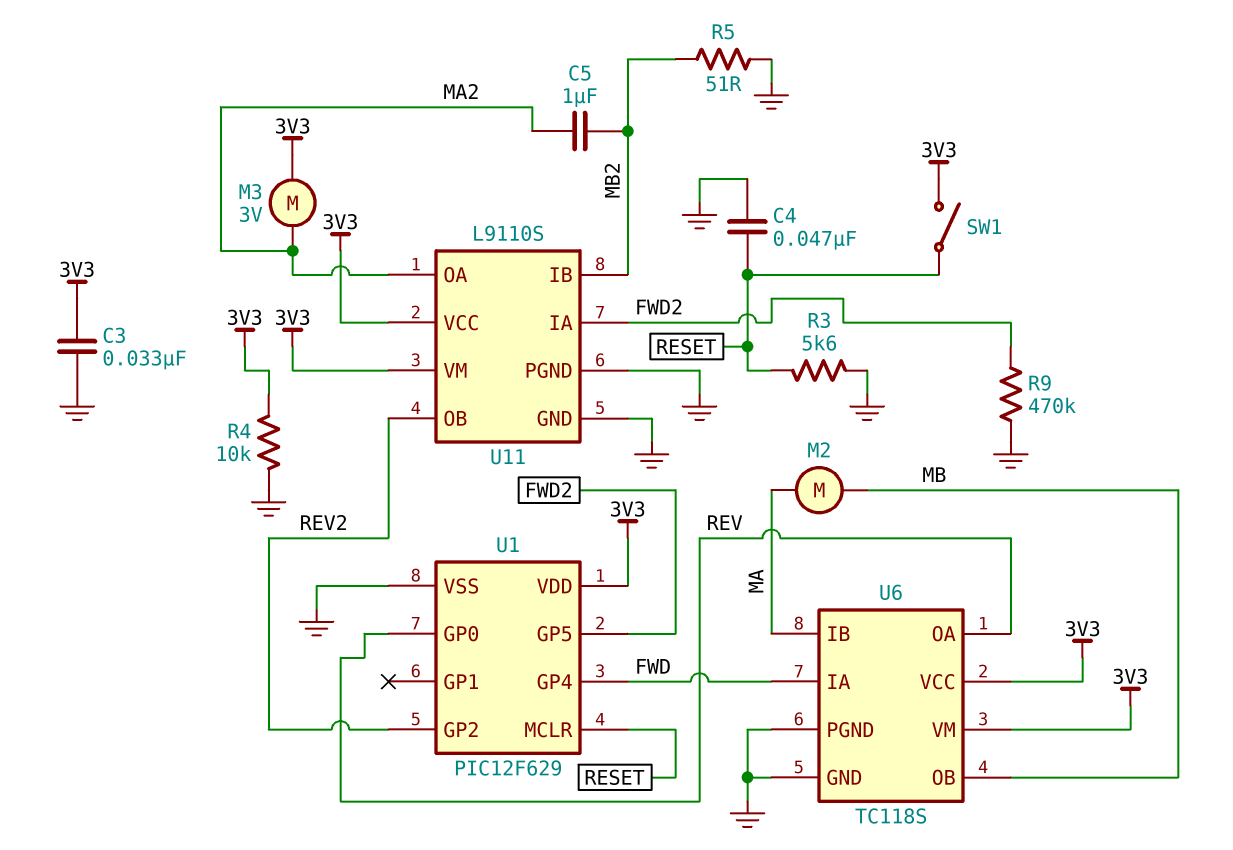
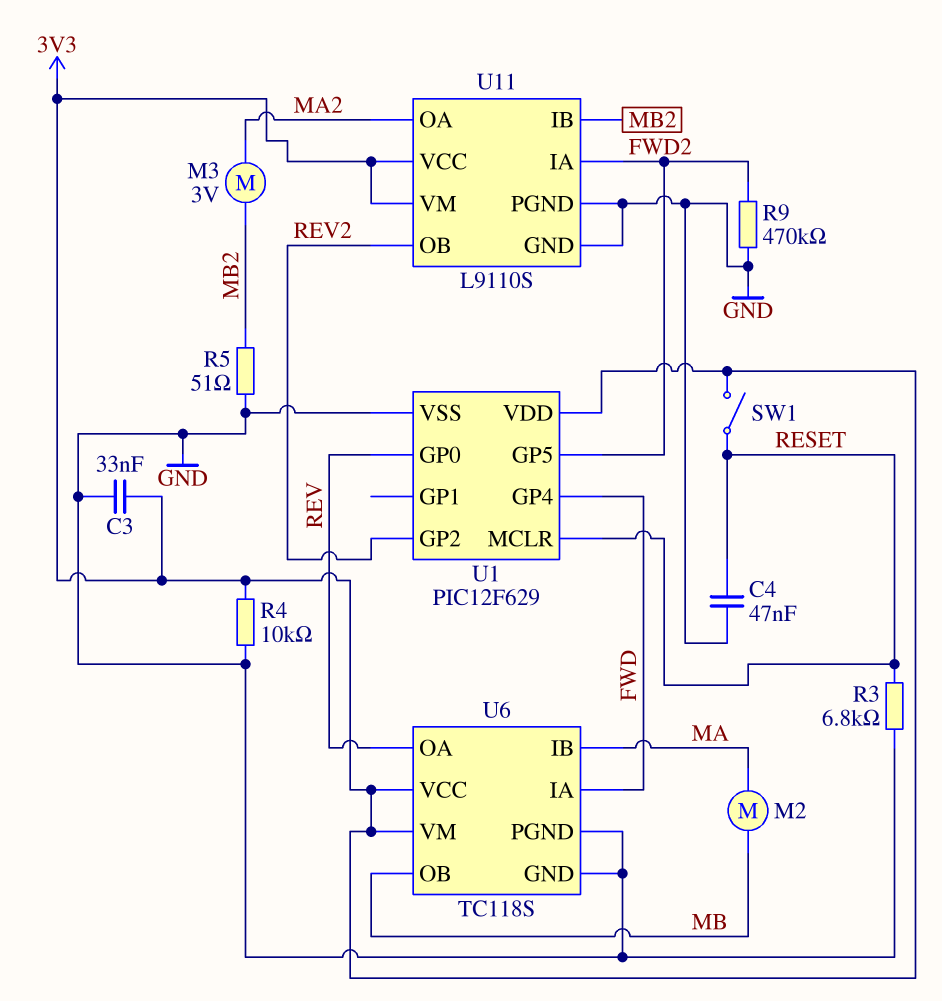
C5: 1uF (MA2, MB2) -> none
M3: motor 3V (3V3, MA2) -> motor 3V (MA2, MB2)
R3: 5.6k (GND, RESET) -> 6.8k (GND, RESET)

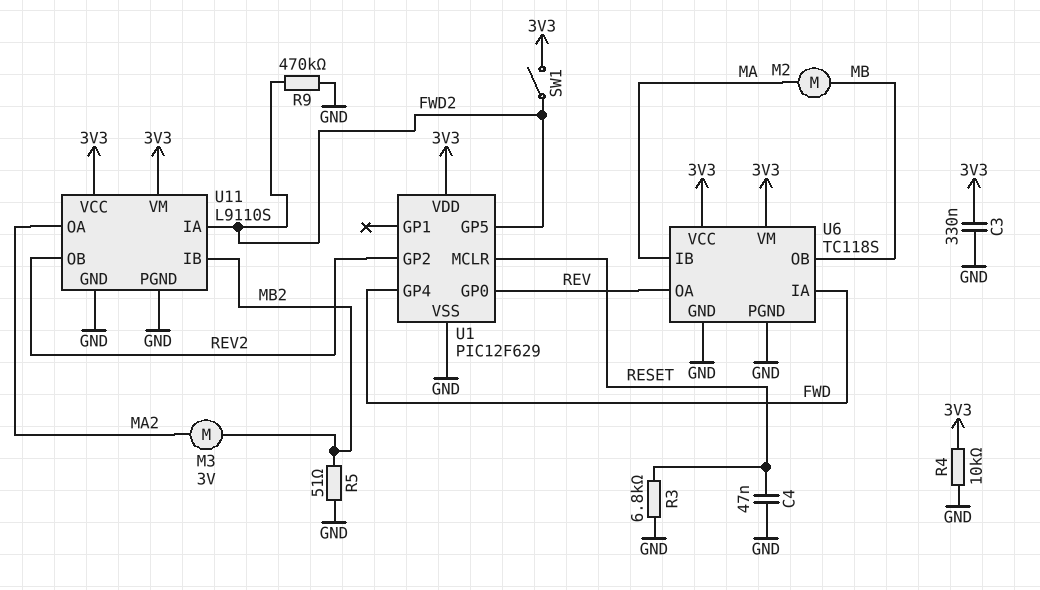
C3: 33nF (3V3, GND) -> 330nF (3V3, GND)
SW1: switch (3V3, RESET) -> switch (3V3, FWD2)

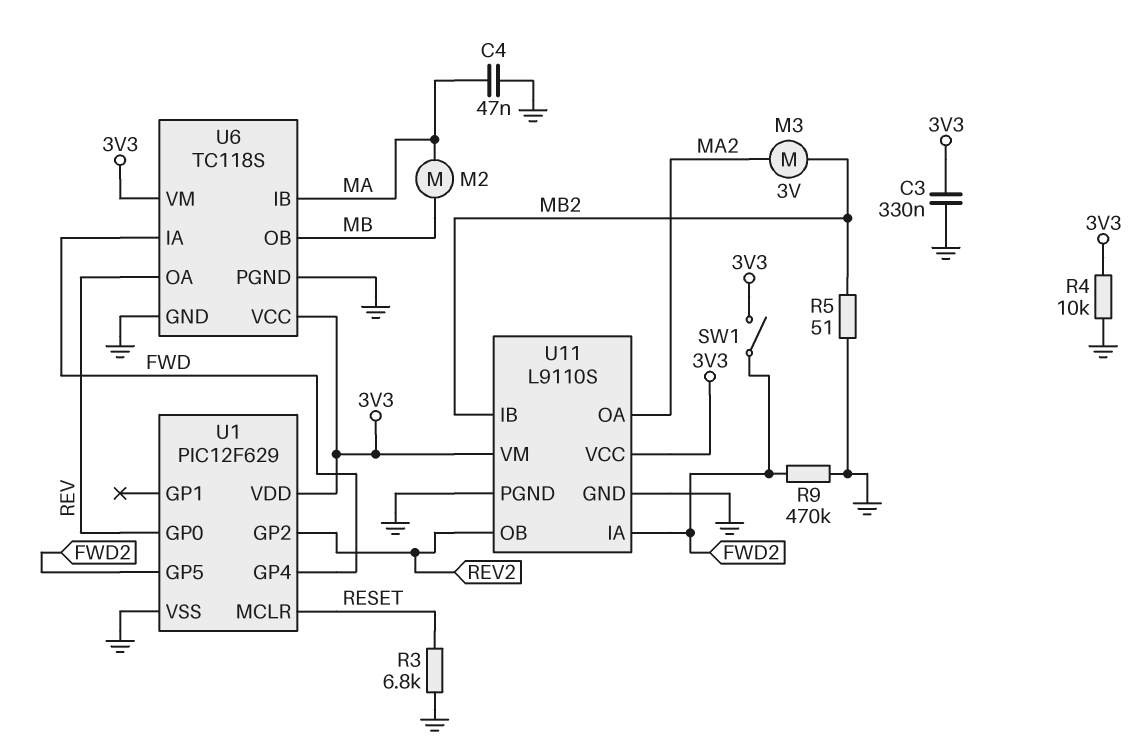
C4: 47nF (GND, RESET) -> 47nF (GND, MA)

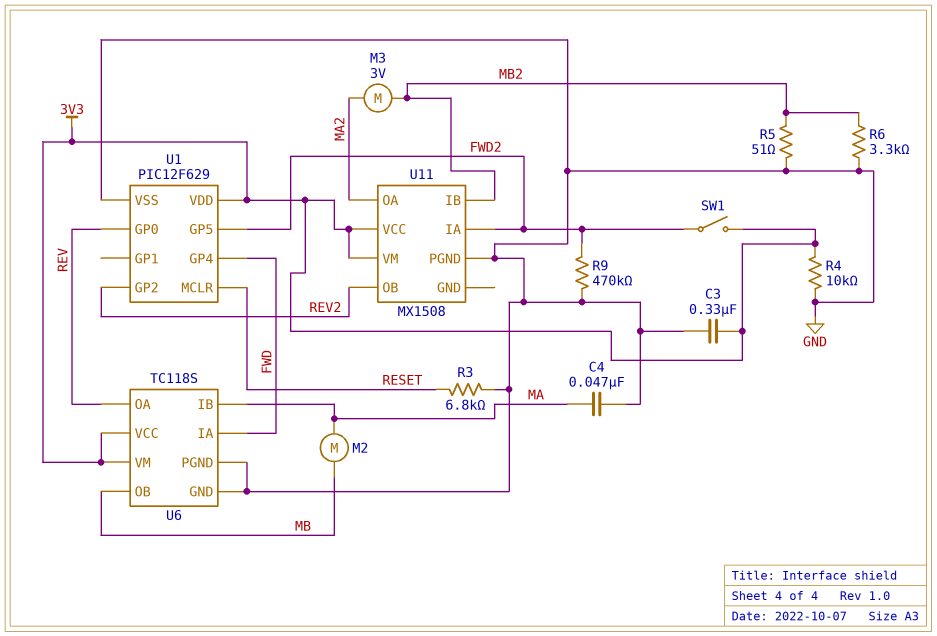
R6: none -> 3.3k (GND, MB2)
U11: L9110S -> MX1508
U11 pin GND: GND -> none

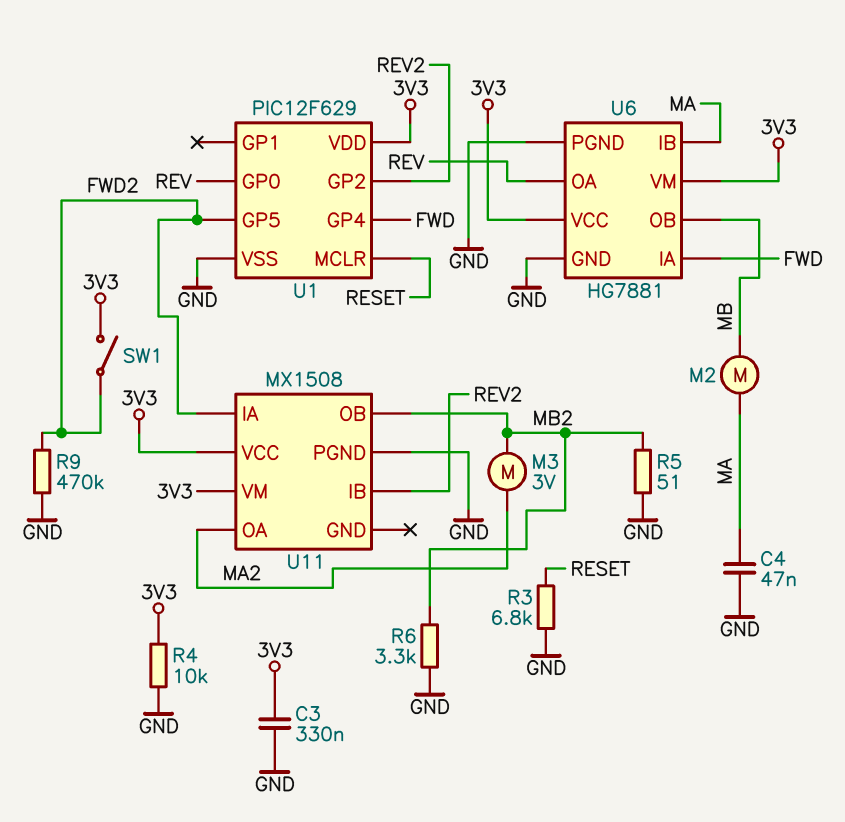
U6: TC118S -> HG7881
U11 pin IB: MB2 -> REV2
U11 pin OB: REV2 -> MB2

